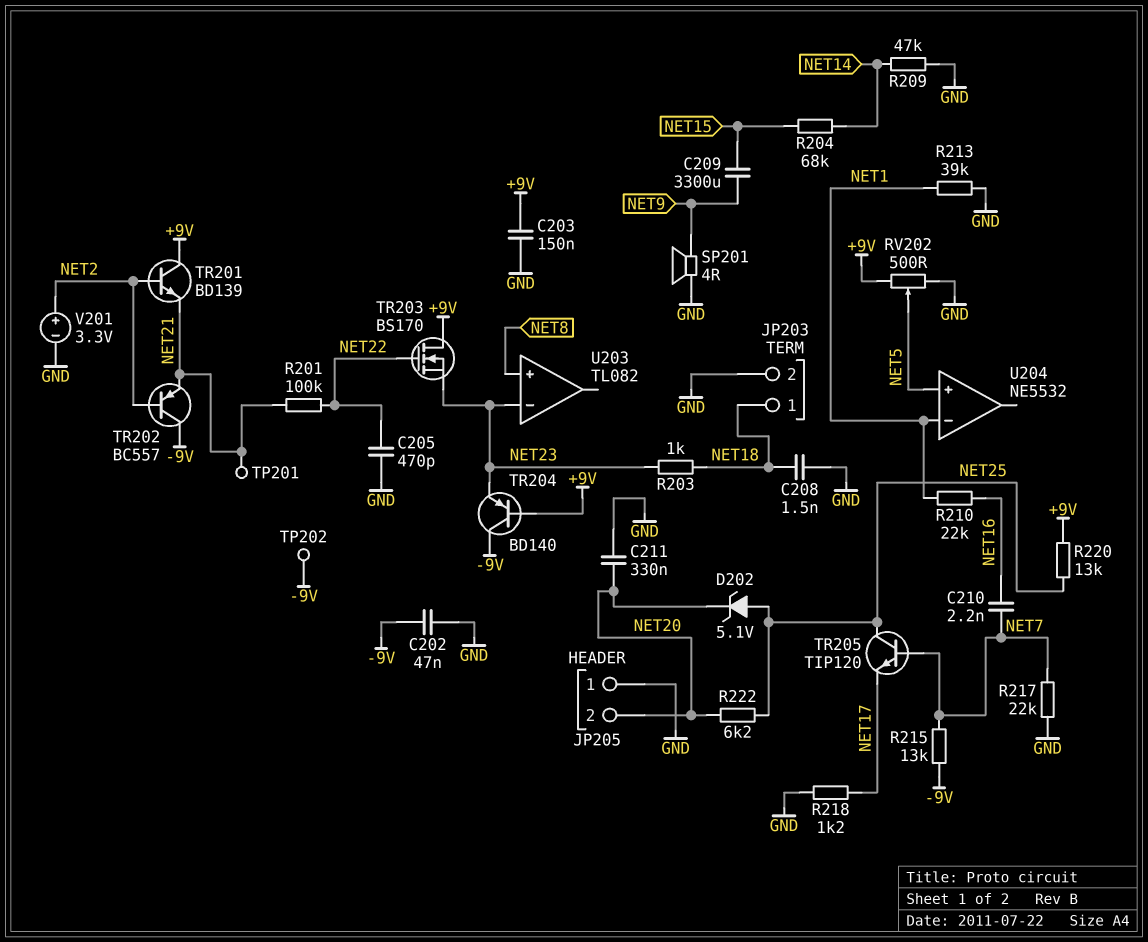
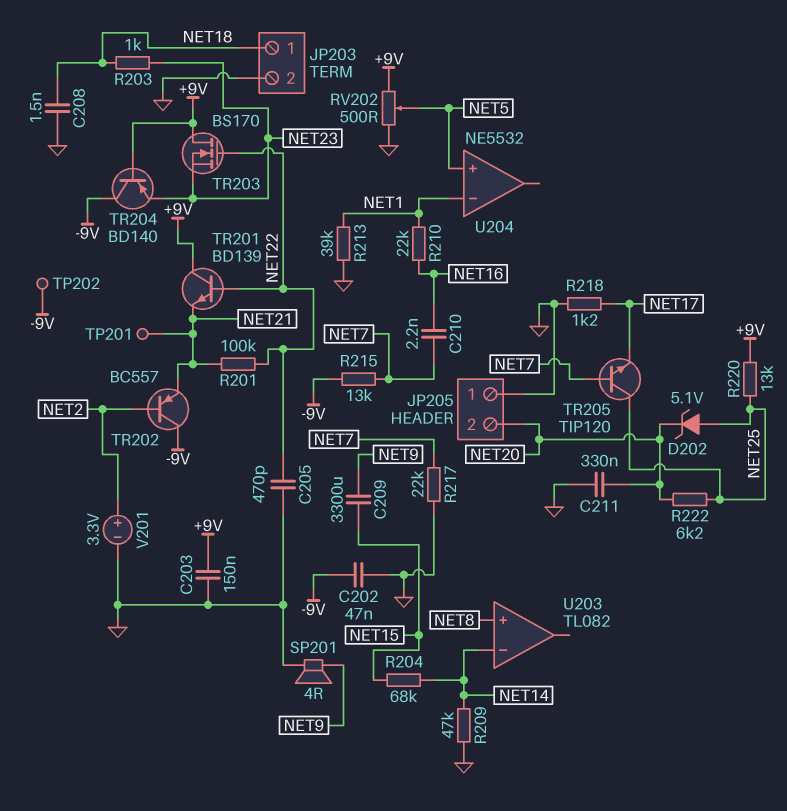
TR201: NPN BD139 (B NET2, C +9V, E NET21) -> NPN BD139 (B NET22, C +9V, E NET21)
U203 pin in-: NET23 -> NET14

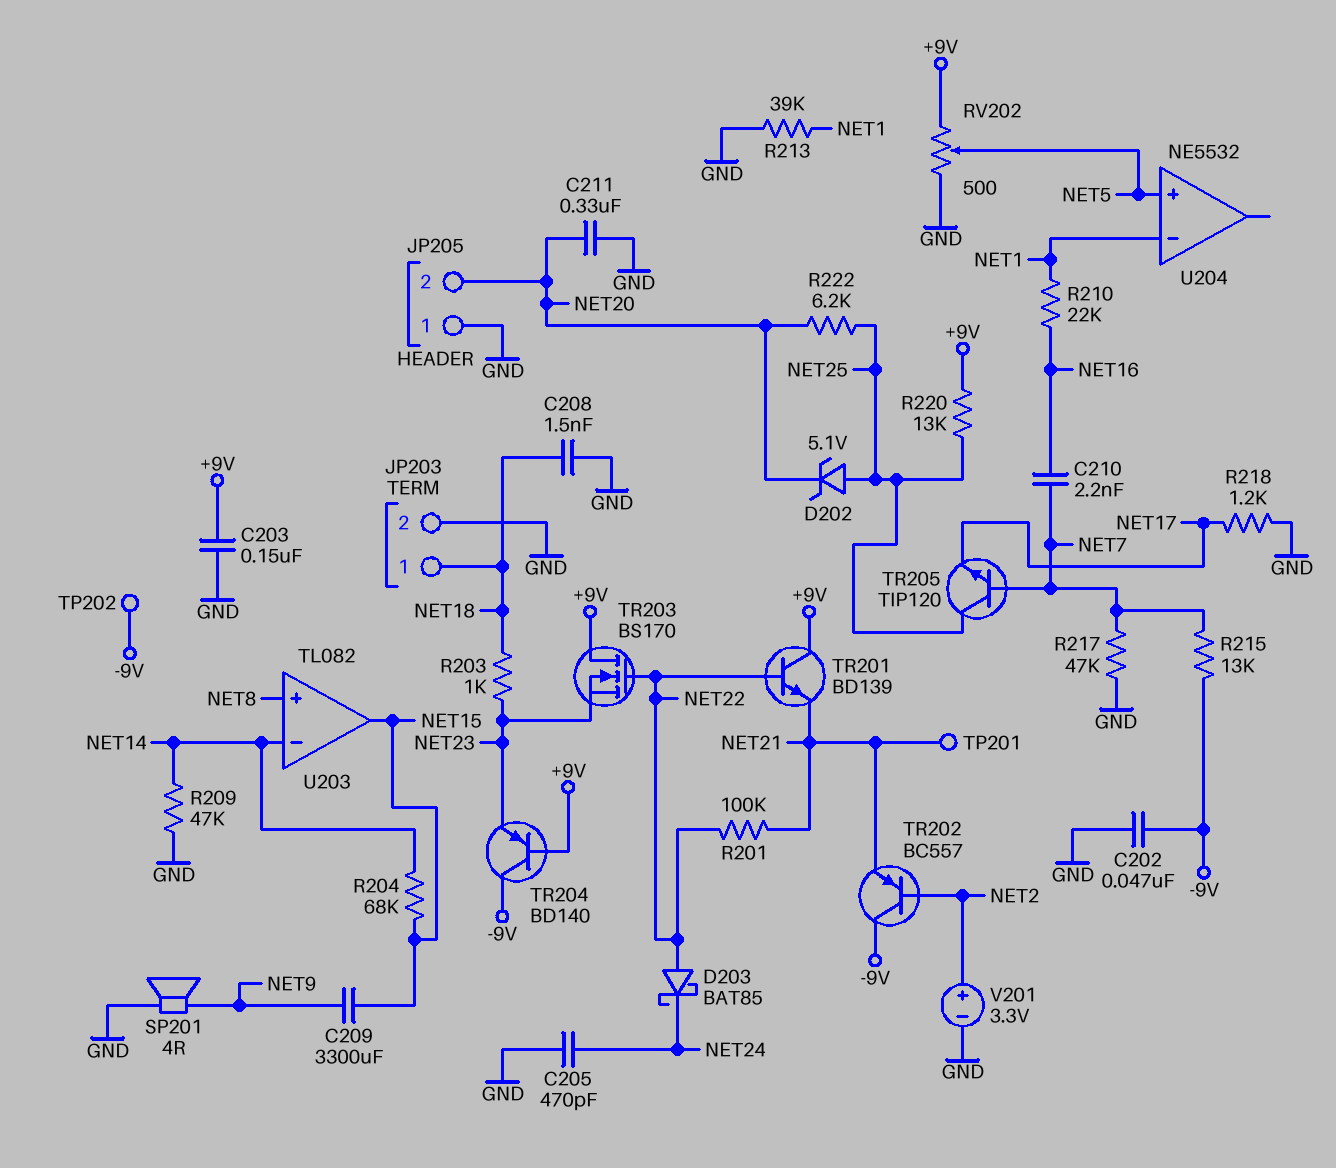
C205: 470pF (GND, NET22) -> 470pF (GND, NET24)
D203: none -> schottky BAT85 (A NET22, K NET24)
R217: 22k (GND, NET7) -> 47k (GND, NET7)
U203 pin out: none -> NET15

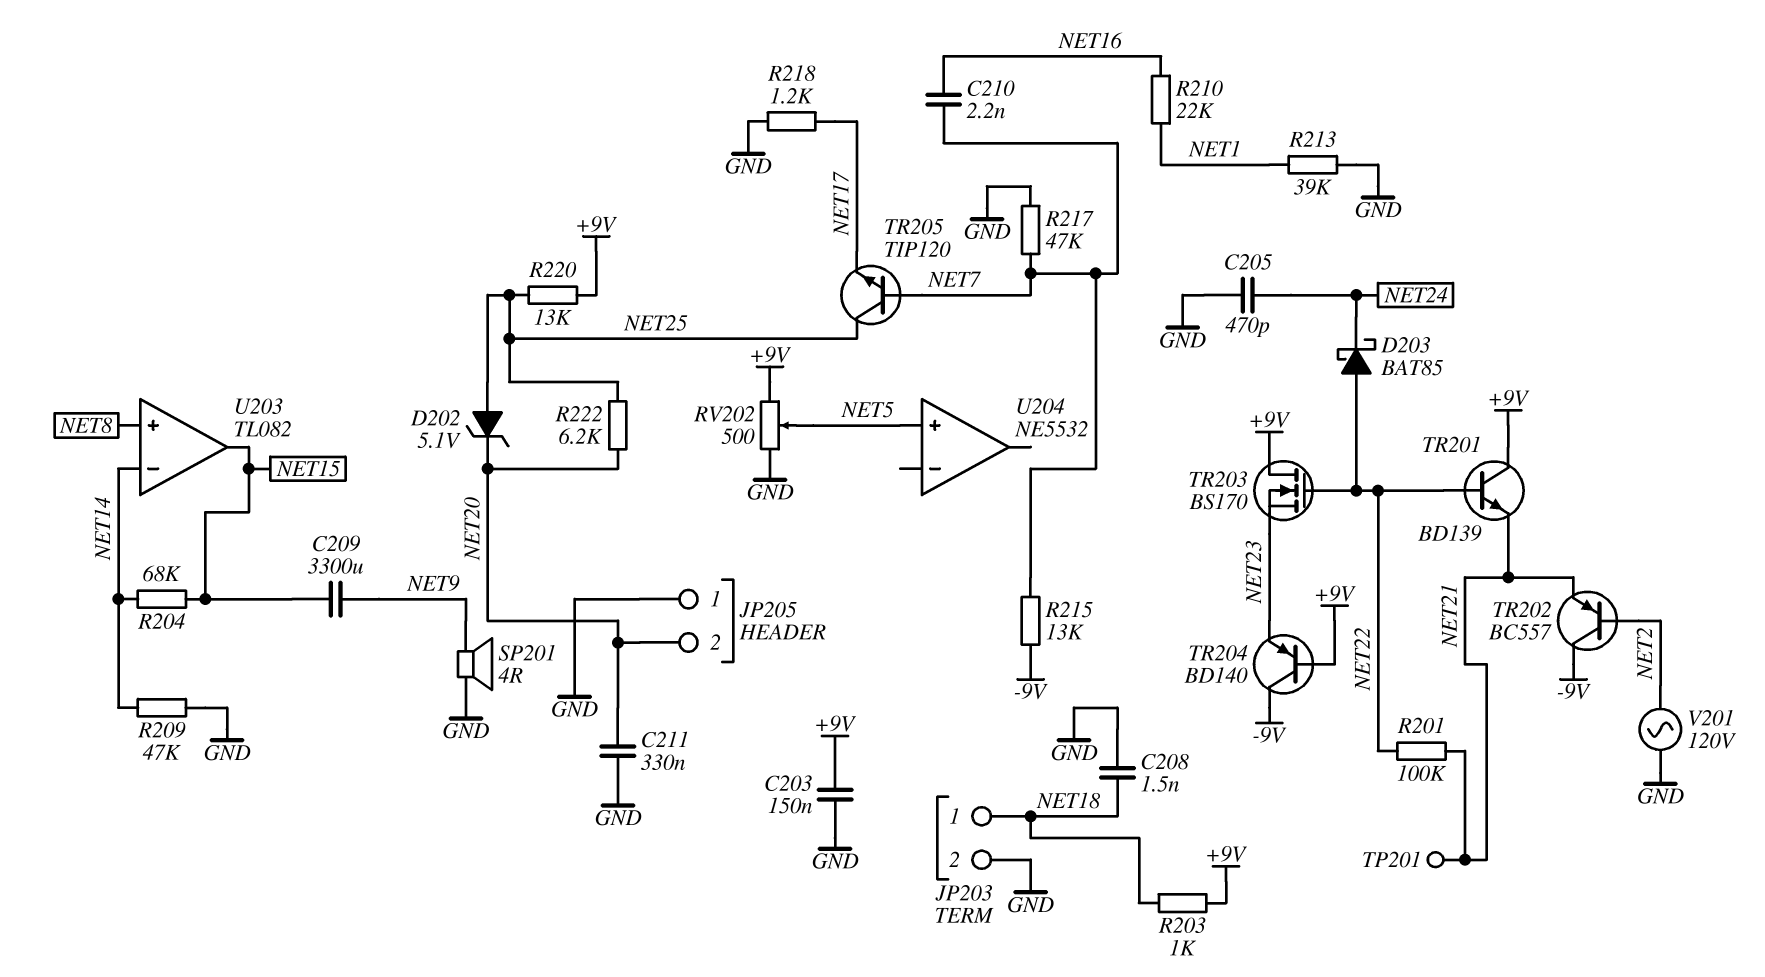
C202: 47nF (-9V, GND) -> none
R203: 1k (NET18, NET23) -> 1k (+9V, NET18)
TP202: test point (-9V) -> none
U204 pin in-: NET1 -> none
V201: 3.3V (plus NET2, minus GND) -> AC 120V (GND, NET2)

